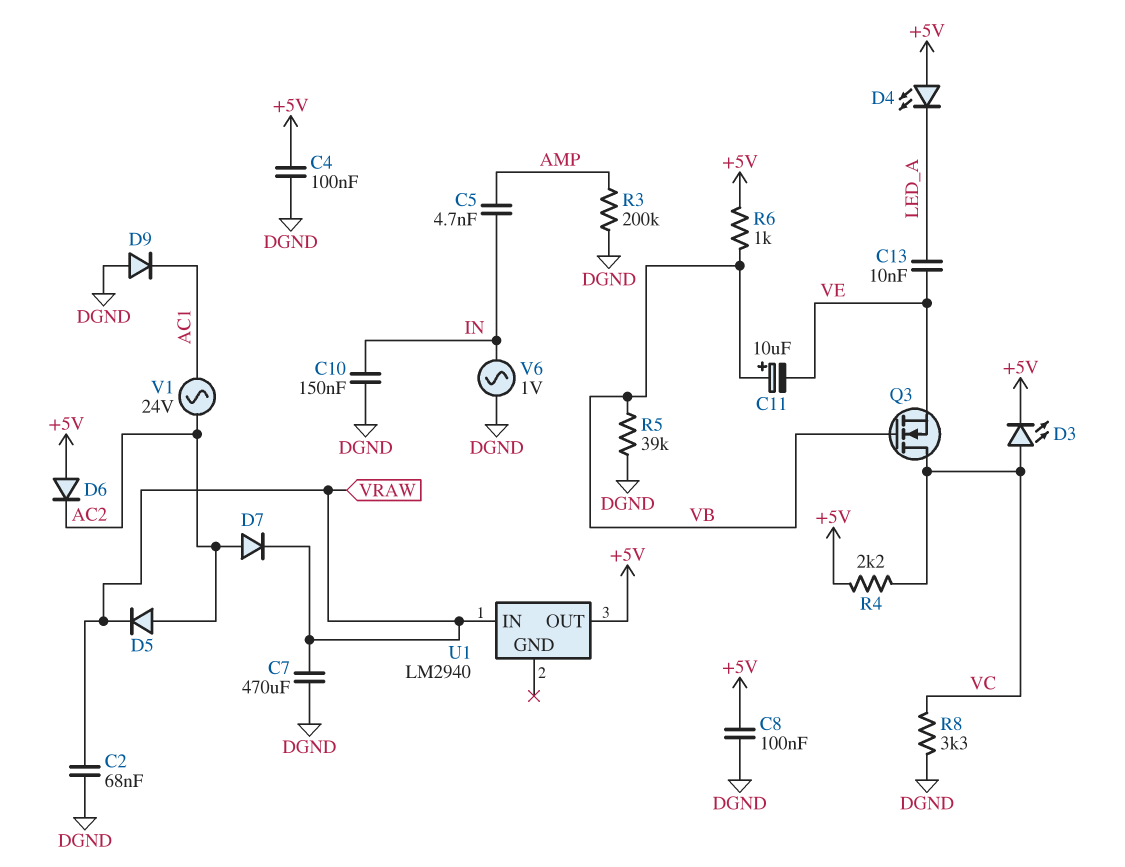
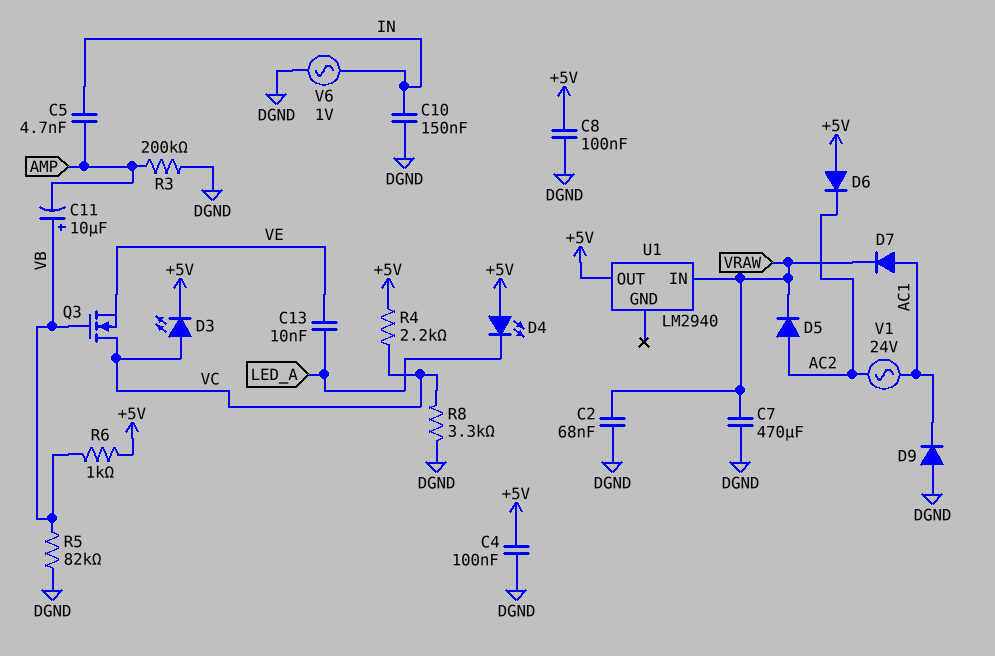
C11: 10uF (plus VB, minus VE) -> 10uF (plus VB, minus AMP)
D7: diode (A AC2, K VRAW) -> diode (A AC1, K VRAW)
R5: 39k (DGND, VB) -> 82k (DGND, VB)

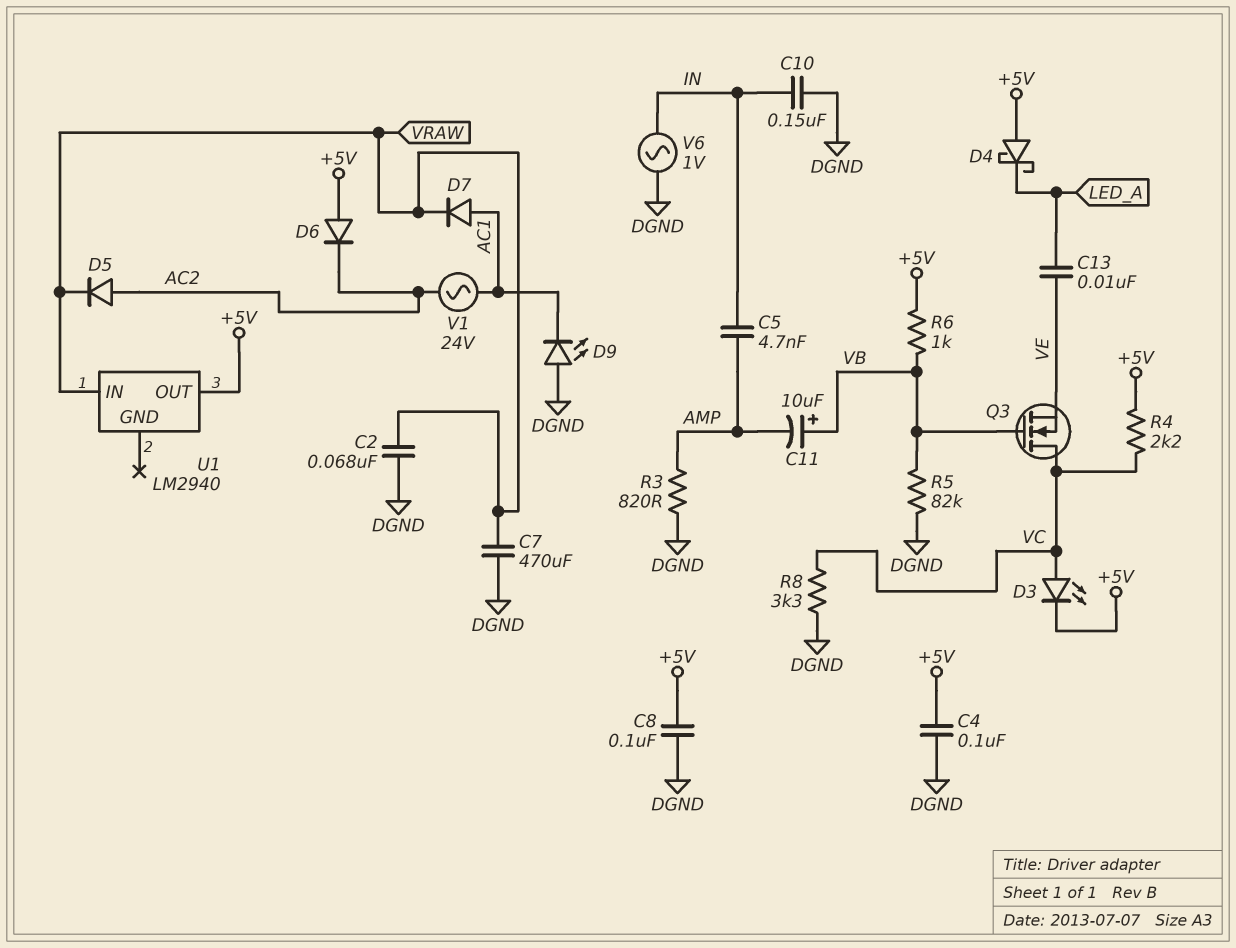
D4: LED (A +5V, K LED_A) -> schottky (A +5V, K LED_A)
D9: diode (A DGND, K AC1) -> LED (A DGND, K AC1)
R3: 200k (AMP, DGND) -> 820 (AMP, DGND)

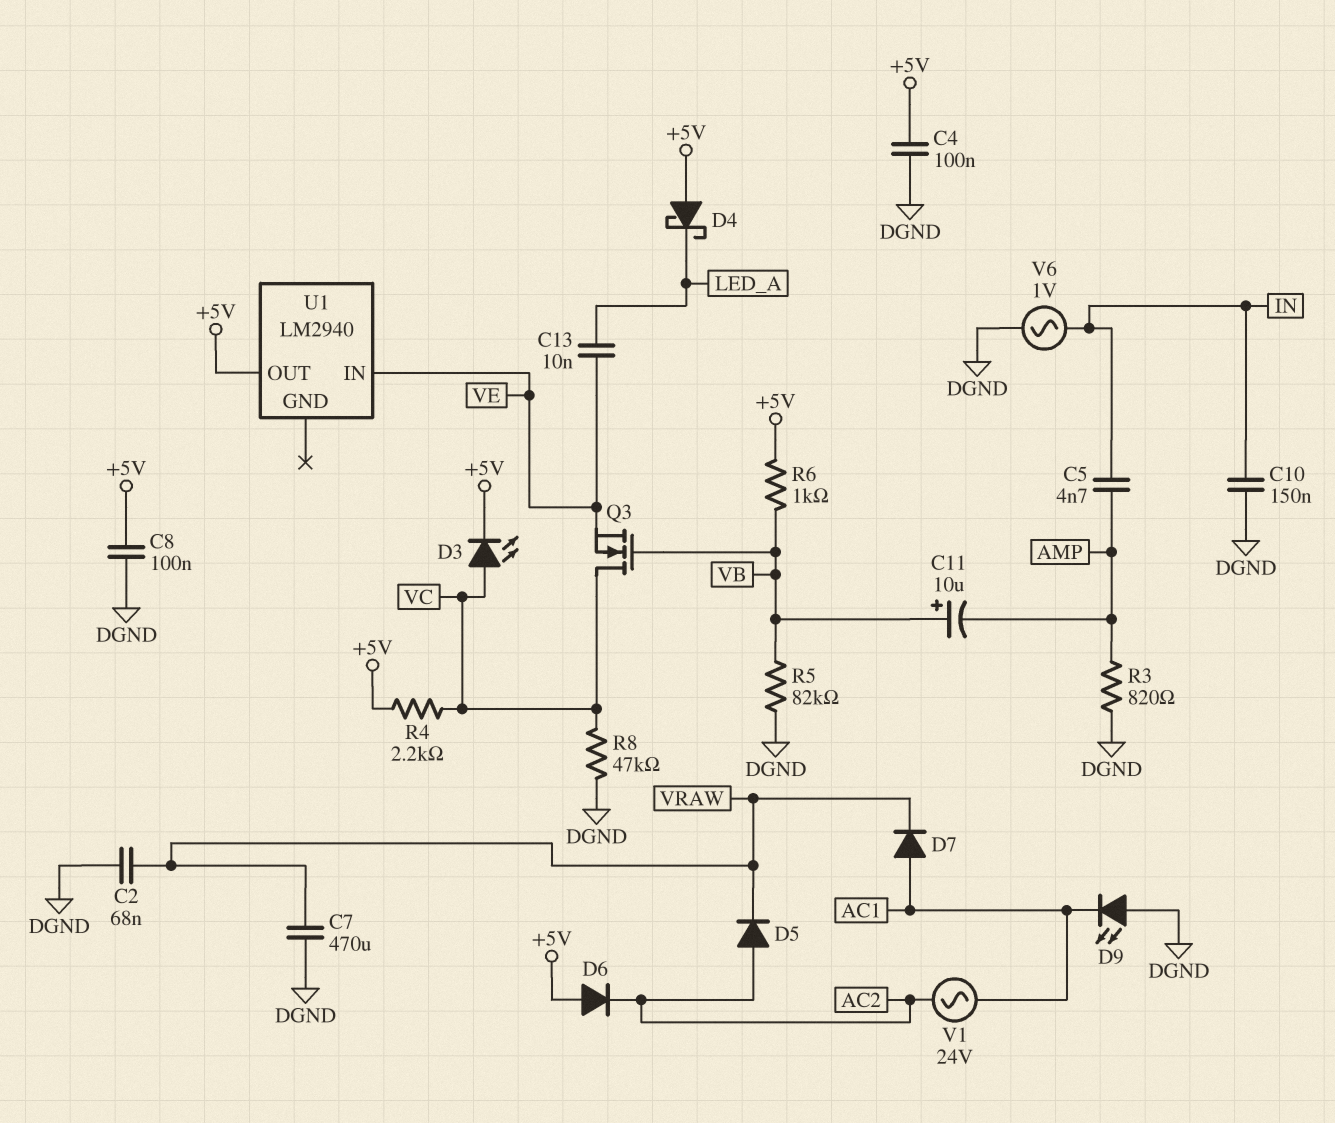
R8: 3.3k (DGND, VC) -> 47k (DGND, VC)
U1 pin IN: VRAW -> VE

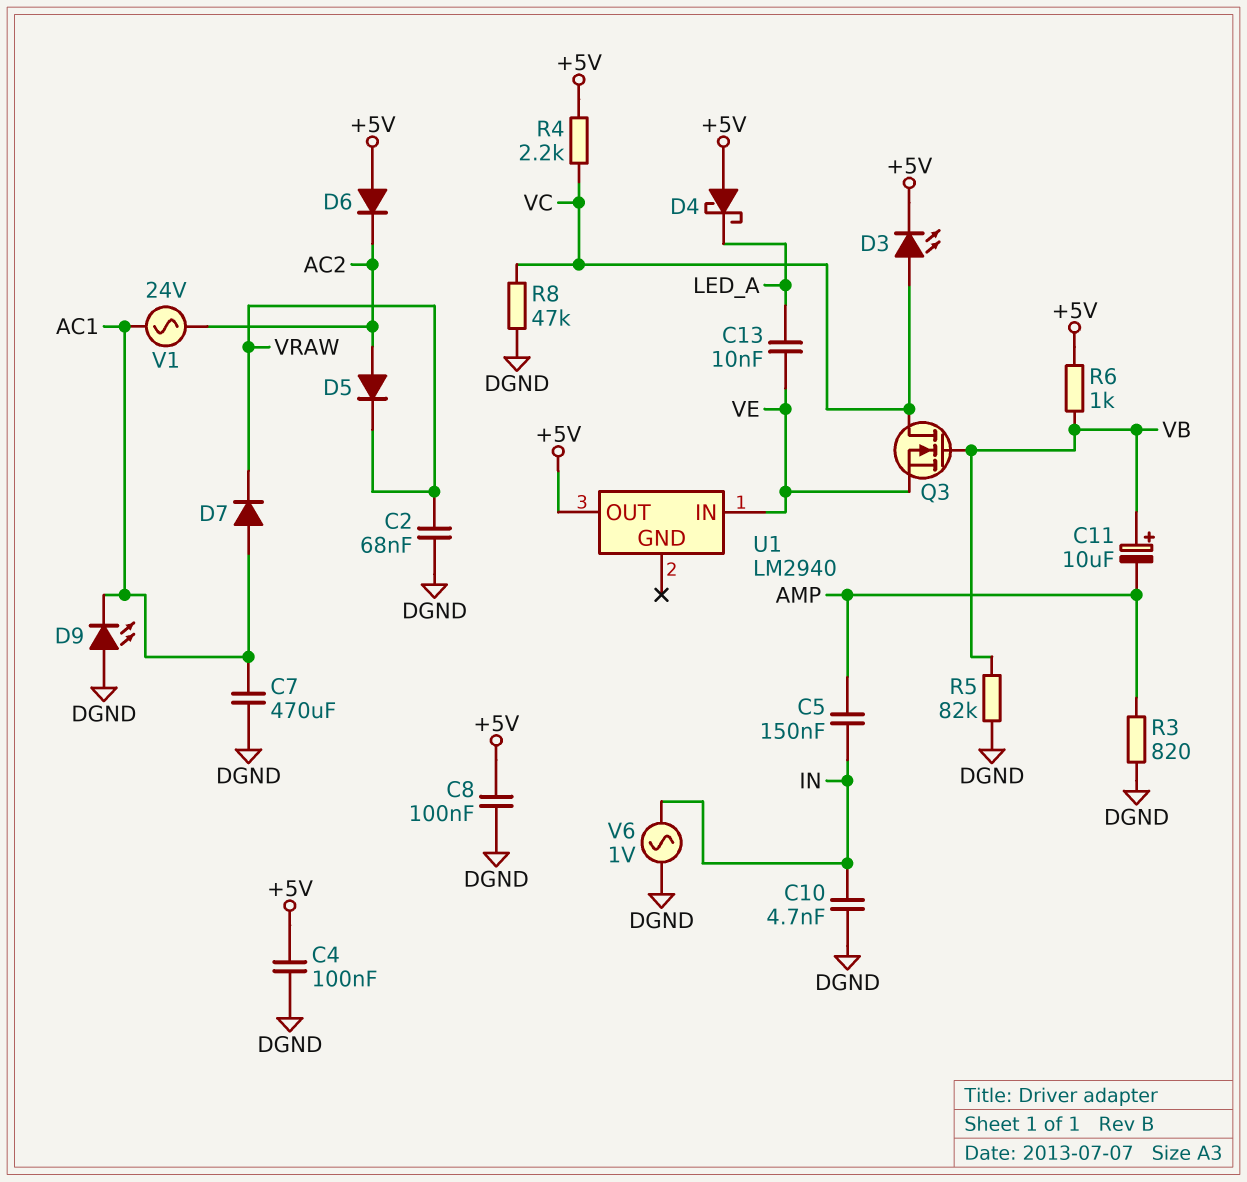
C5: 4.7nF (AMP, IN) -> 150nF (AMP, IN)
C7: 470uF (DGND, VRAW) -> 470uF (AC1, DGND)
C10: 150nF (DGND, IN) -> 4.7nF (DGND, IN)

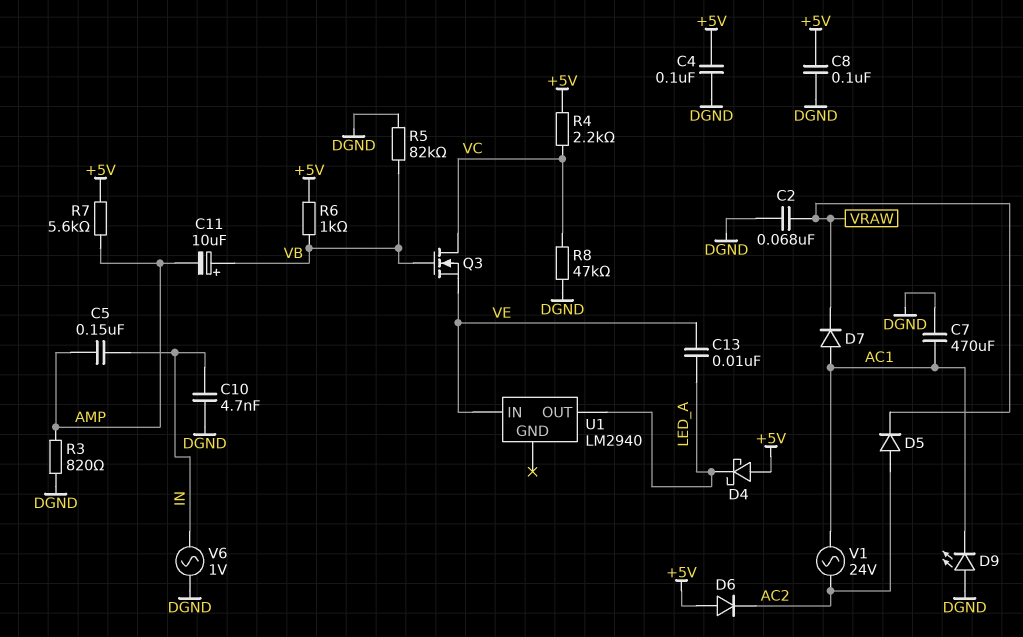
D3: LED (A VC, K +5V) -> none
R7: none -> 5.6k (+5V, AMP)
U1 pin OUT: +5V -> LED_A

